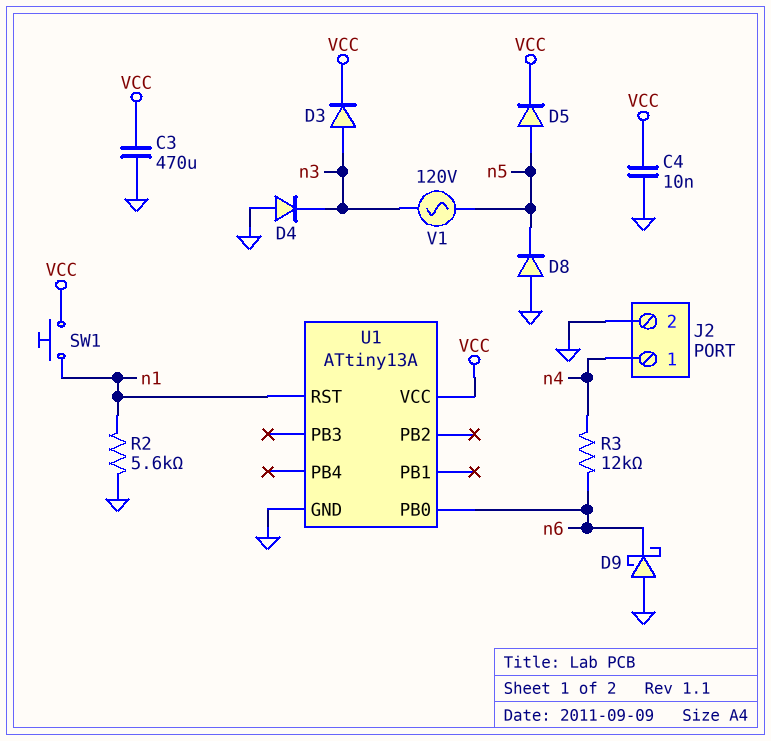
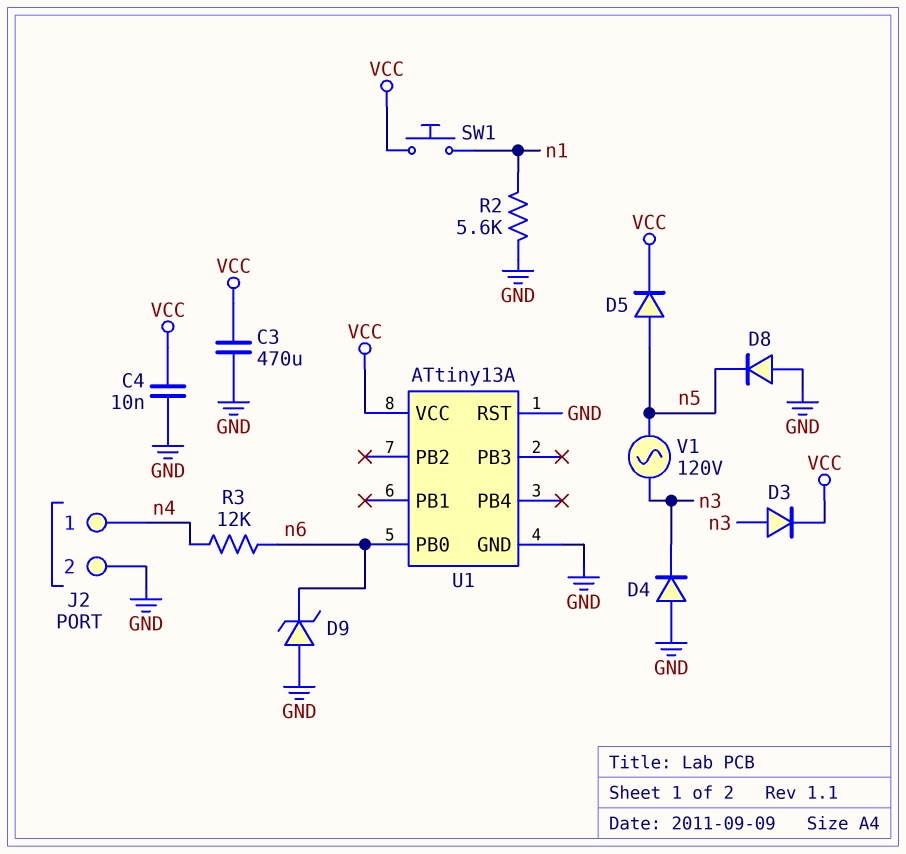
D9: schottky (A GND, K n6) -> zener (A GND, K n6)
U1 pin RST: n1 -> GND

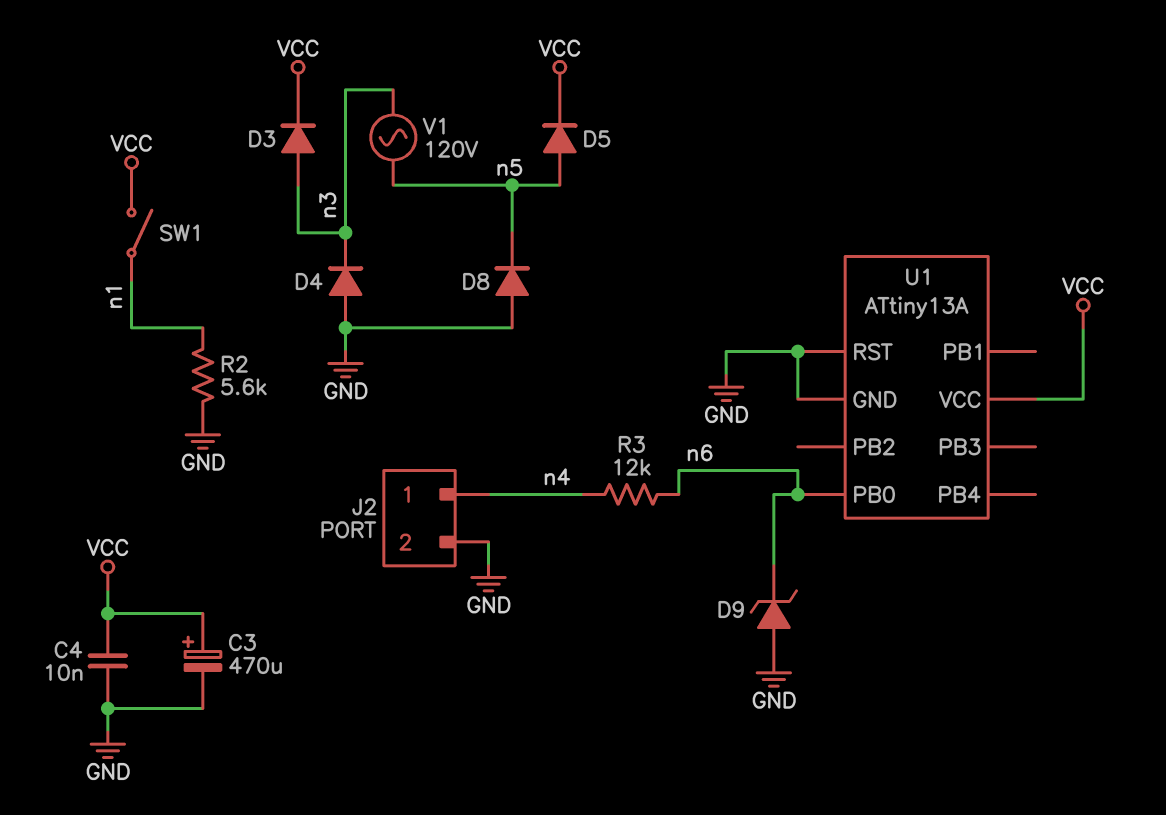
C3: 470uF (GND, VCC) -> 470uF (plus VCC, minus GND)
SW1: button (VCC, n1) -> switch (VCC, n1)

